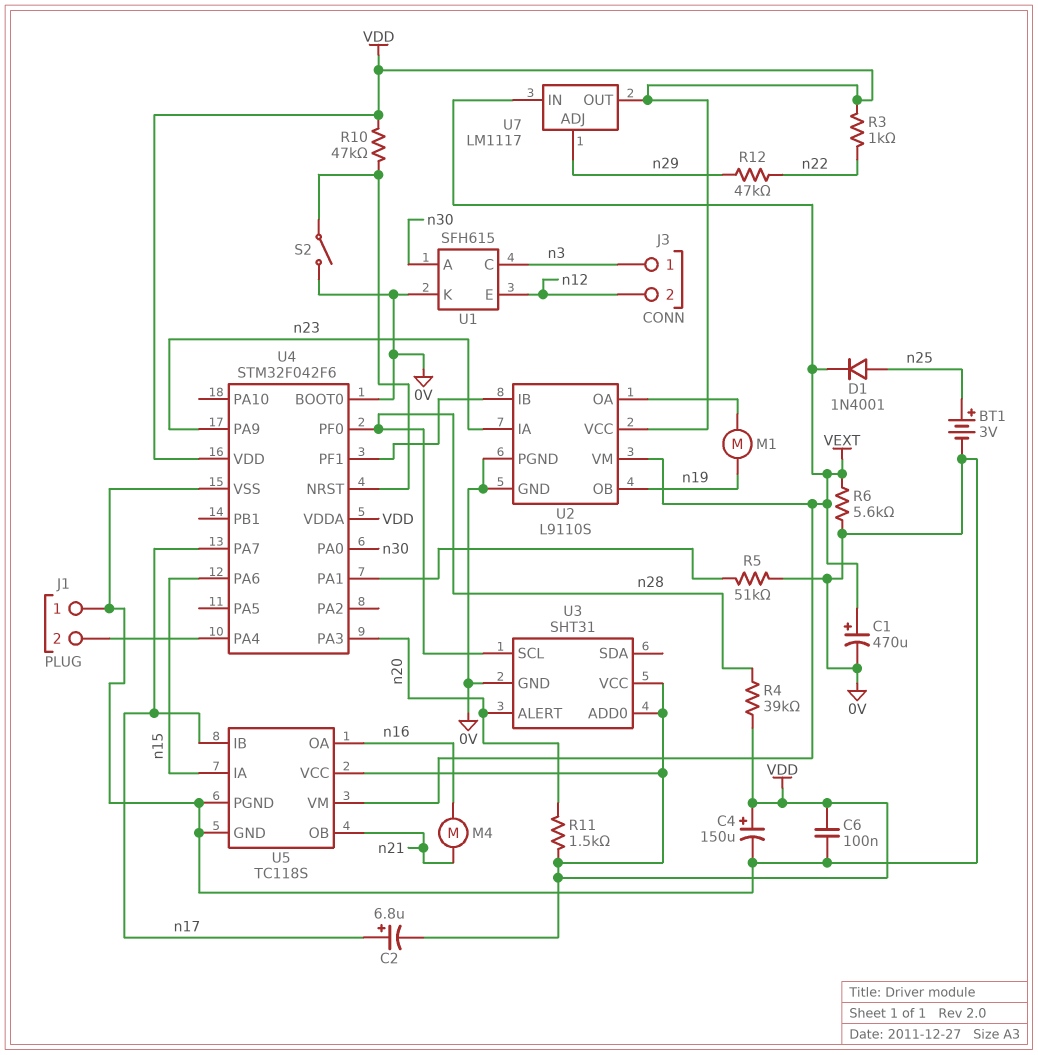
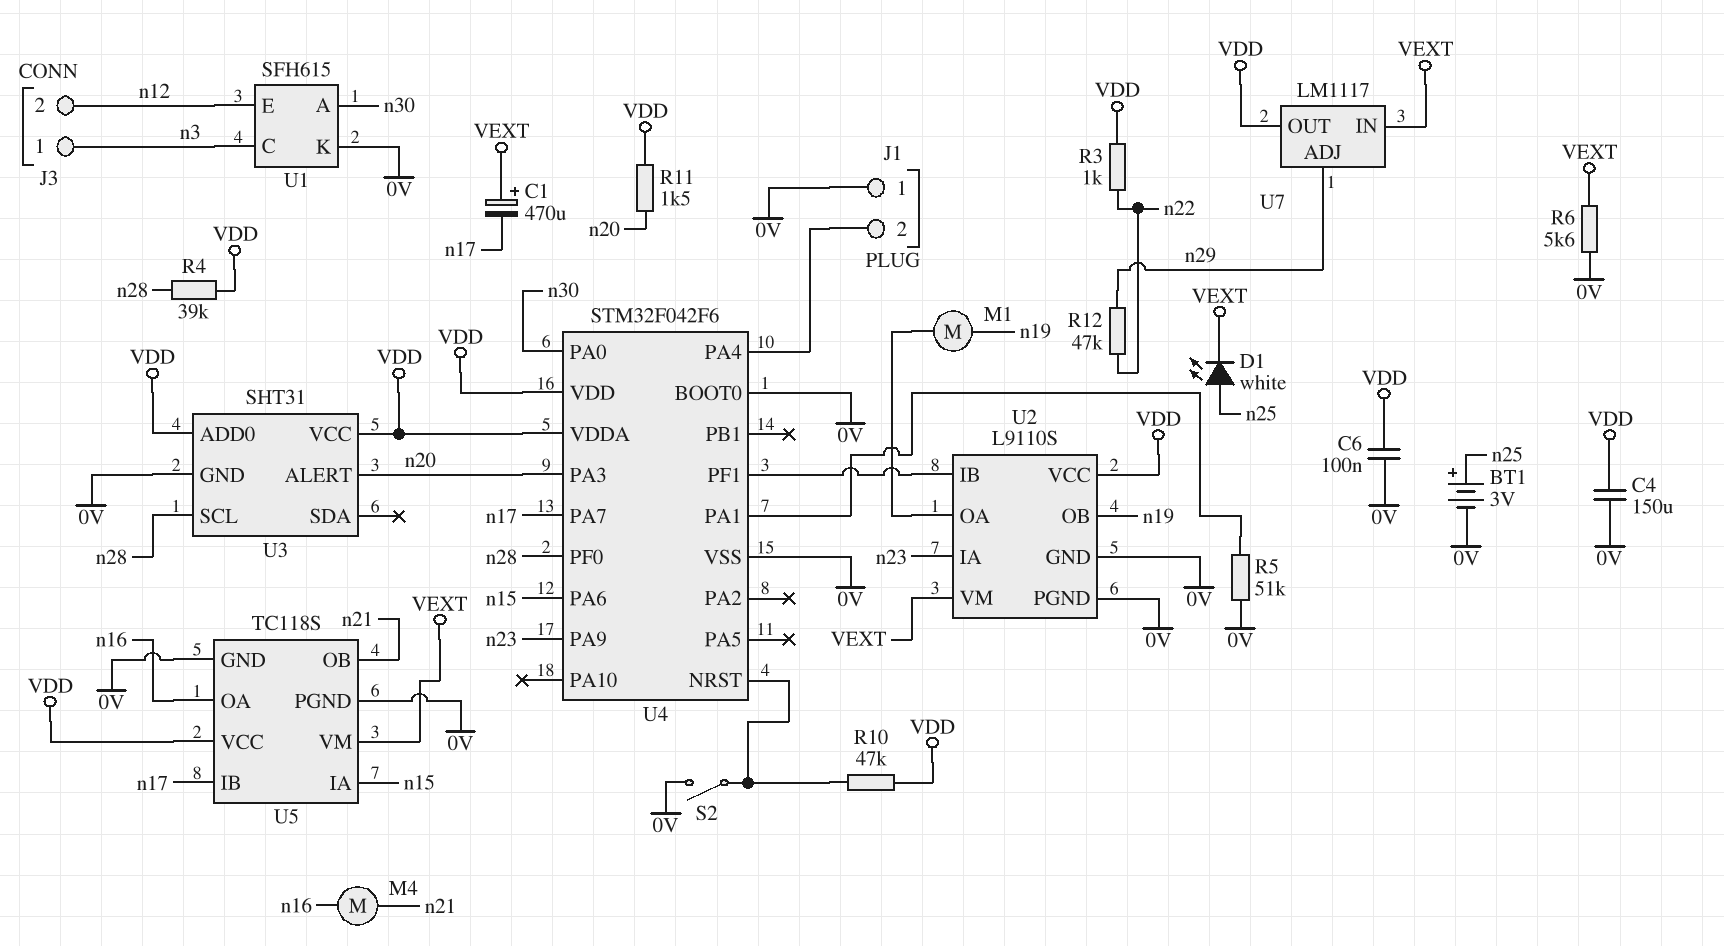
C1: 470uF (plus VEXT, minus 0V) -> 470uF (plus VEXT, minus n17)
C2: 6.8uF (plus n17, minus VDD) -> none
C4: 150uF (plus VDD, minus 0V) -> 150uF (0V, VDD)
D1: diode 1N4001 (A n25, K VEXT) -> LED white (A n25, K VEXT)

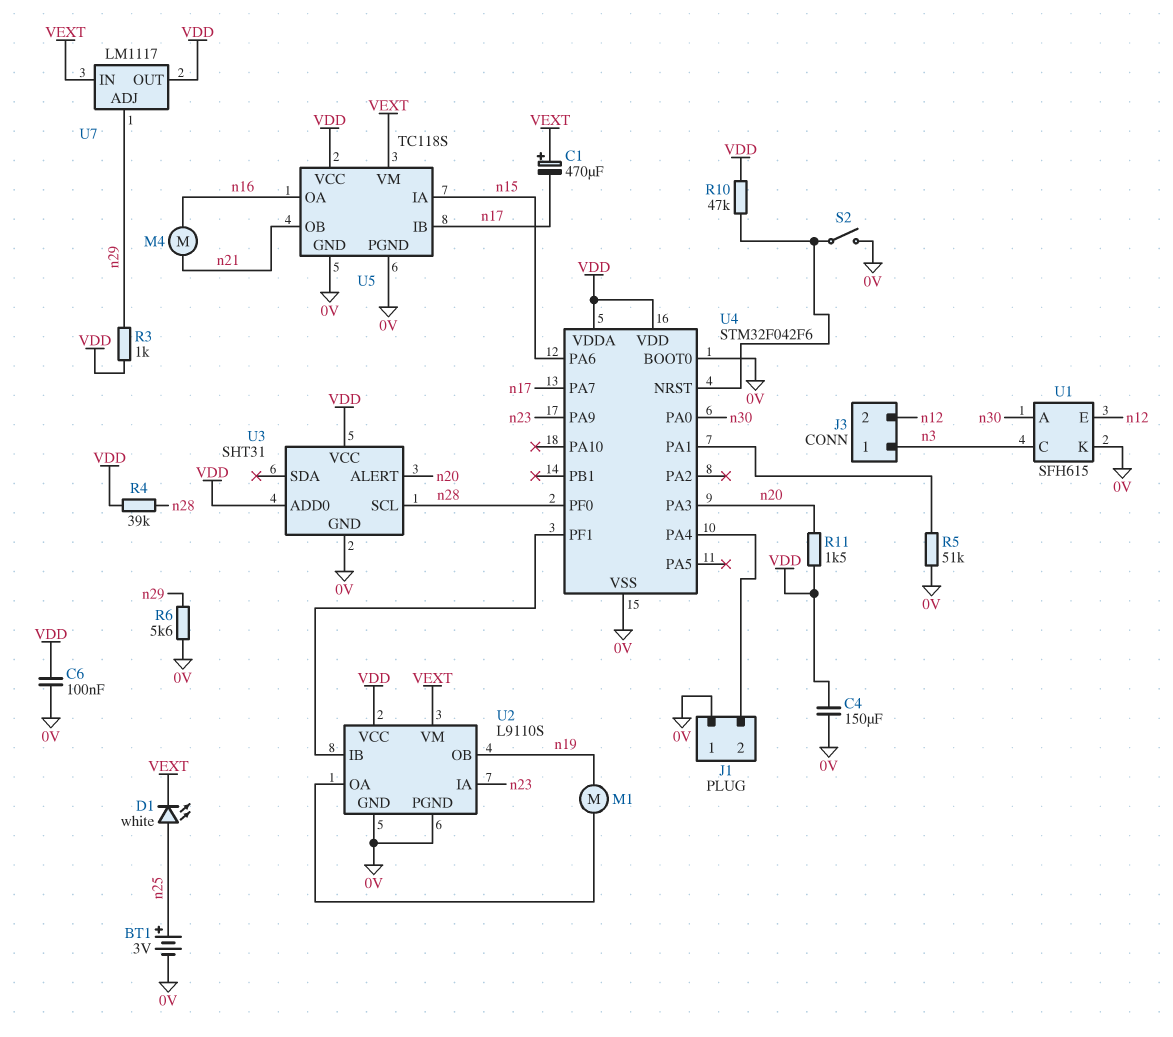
R3: 1k (VDD, n22) -> 1k (VDD, n29)
R6: 5.6k (0V, VEXT) -> 5.6k (0V, n29)
R12: 47k (n22, n29) -> none

